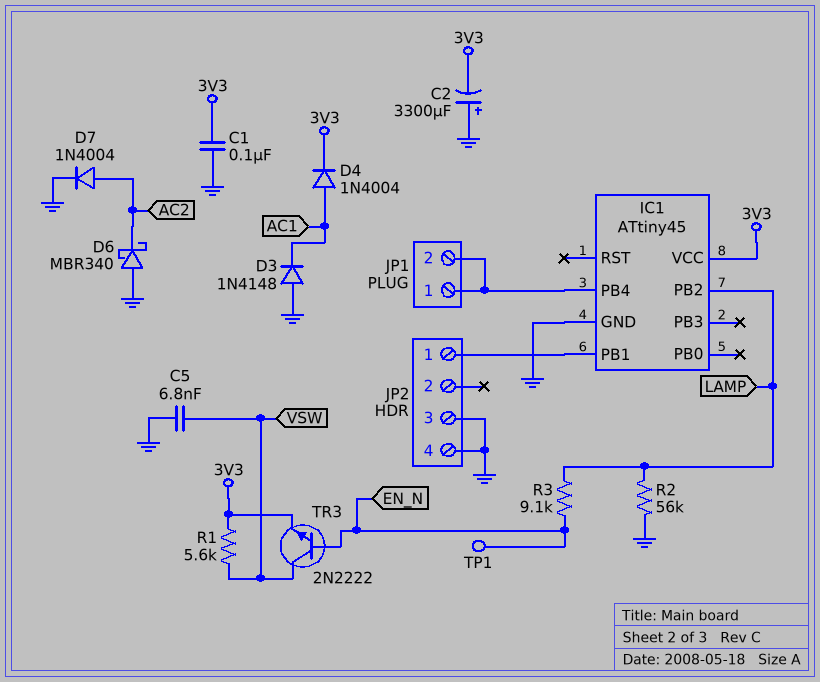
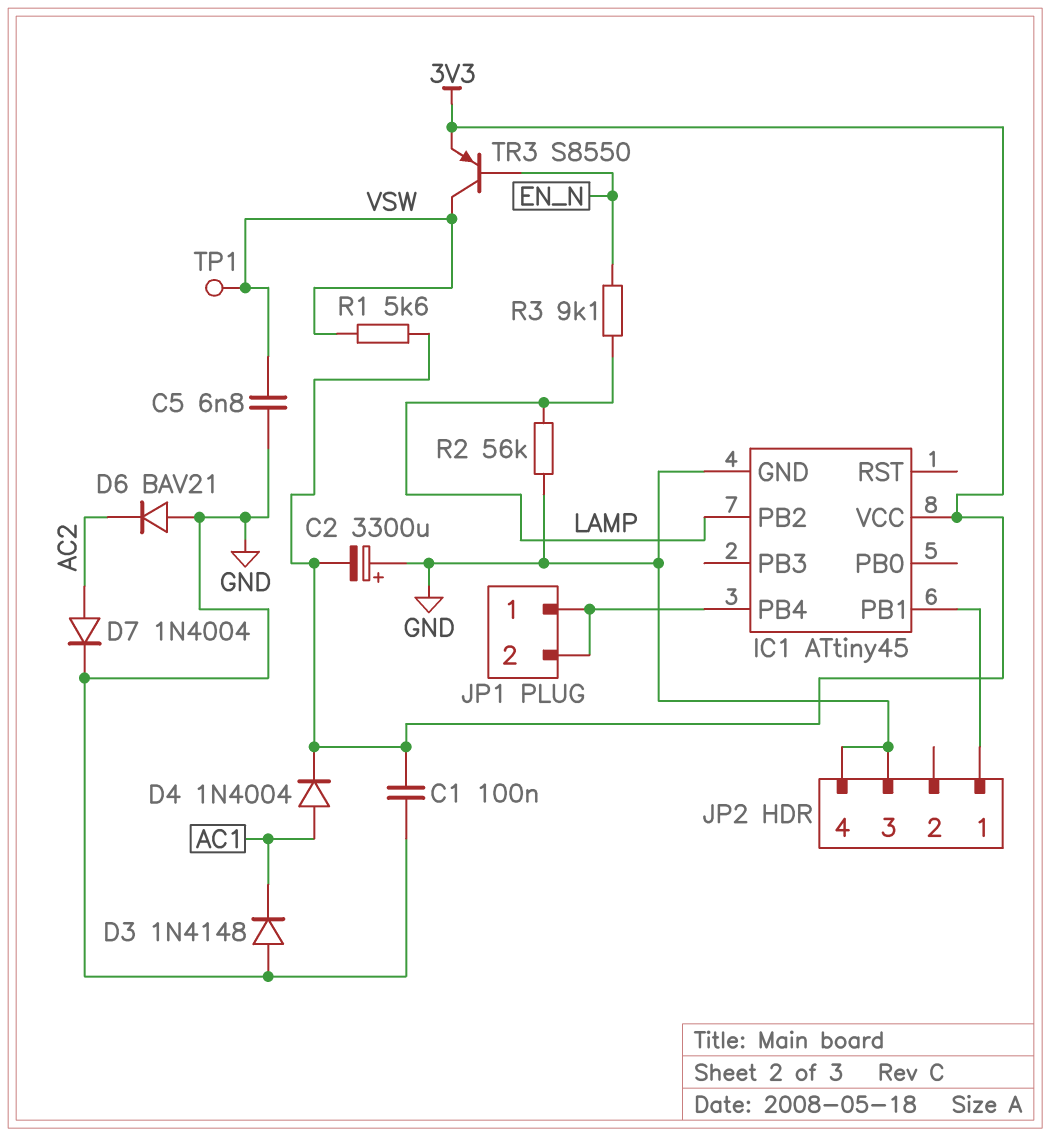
D6: schottky MBR340 (A GND, K AC2) -> diode BAV21 (A GND, K AC2)
TP1: test point (EN_N) -> test point (VSW)
TR3: NPN 2N2222 (B EN_N, C VSW, E 3V3) -> PNP S8550 (B EN_N, C VSW, E 3V3)

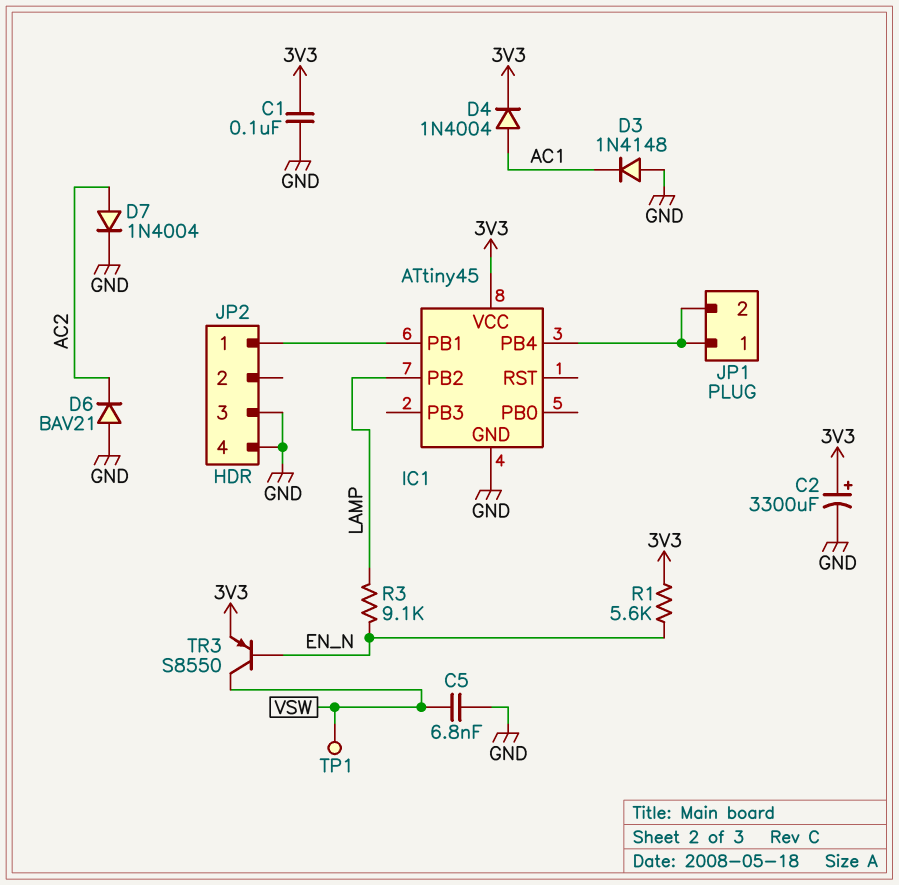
C2: 3300uF (plus GND, minus 3V3) -> 3300uF (plus 3V3, minus GND)
R1: 5.6k (3V3, VSW) -> 5.6k (3V3, EN_N)
R2: 56k (GND, LAMP) -> none

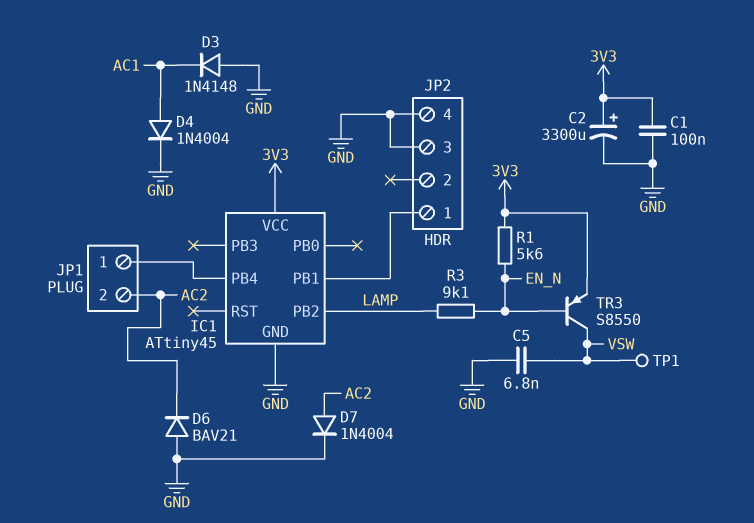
D4: diode 1N4004 (A AC1, K 3V3) -> diode 1N4004 (A AC1, K GND)
JP1 pin 2: IC1/PB4 -> AC2

